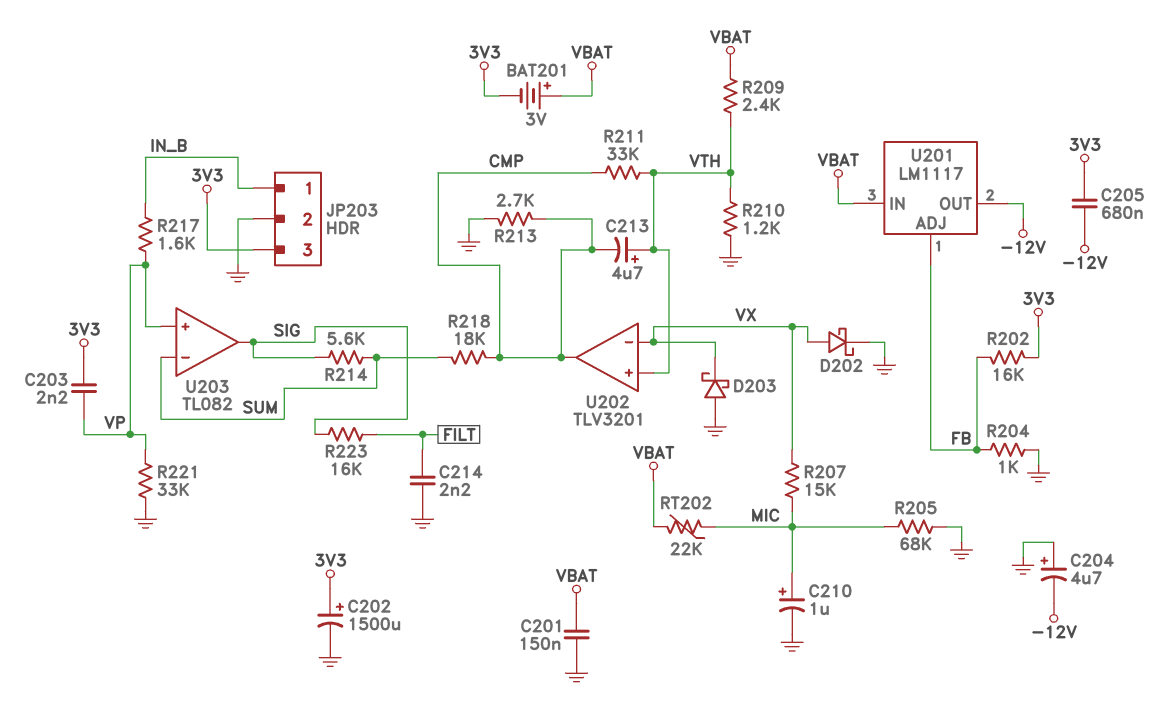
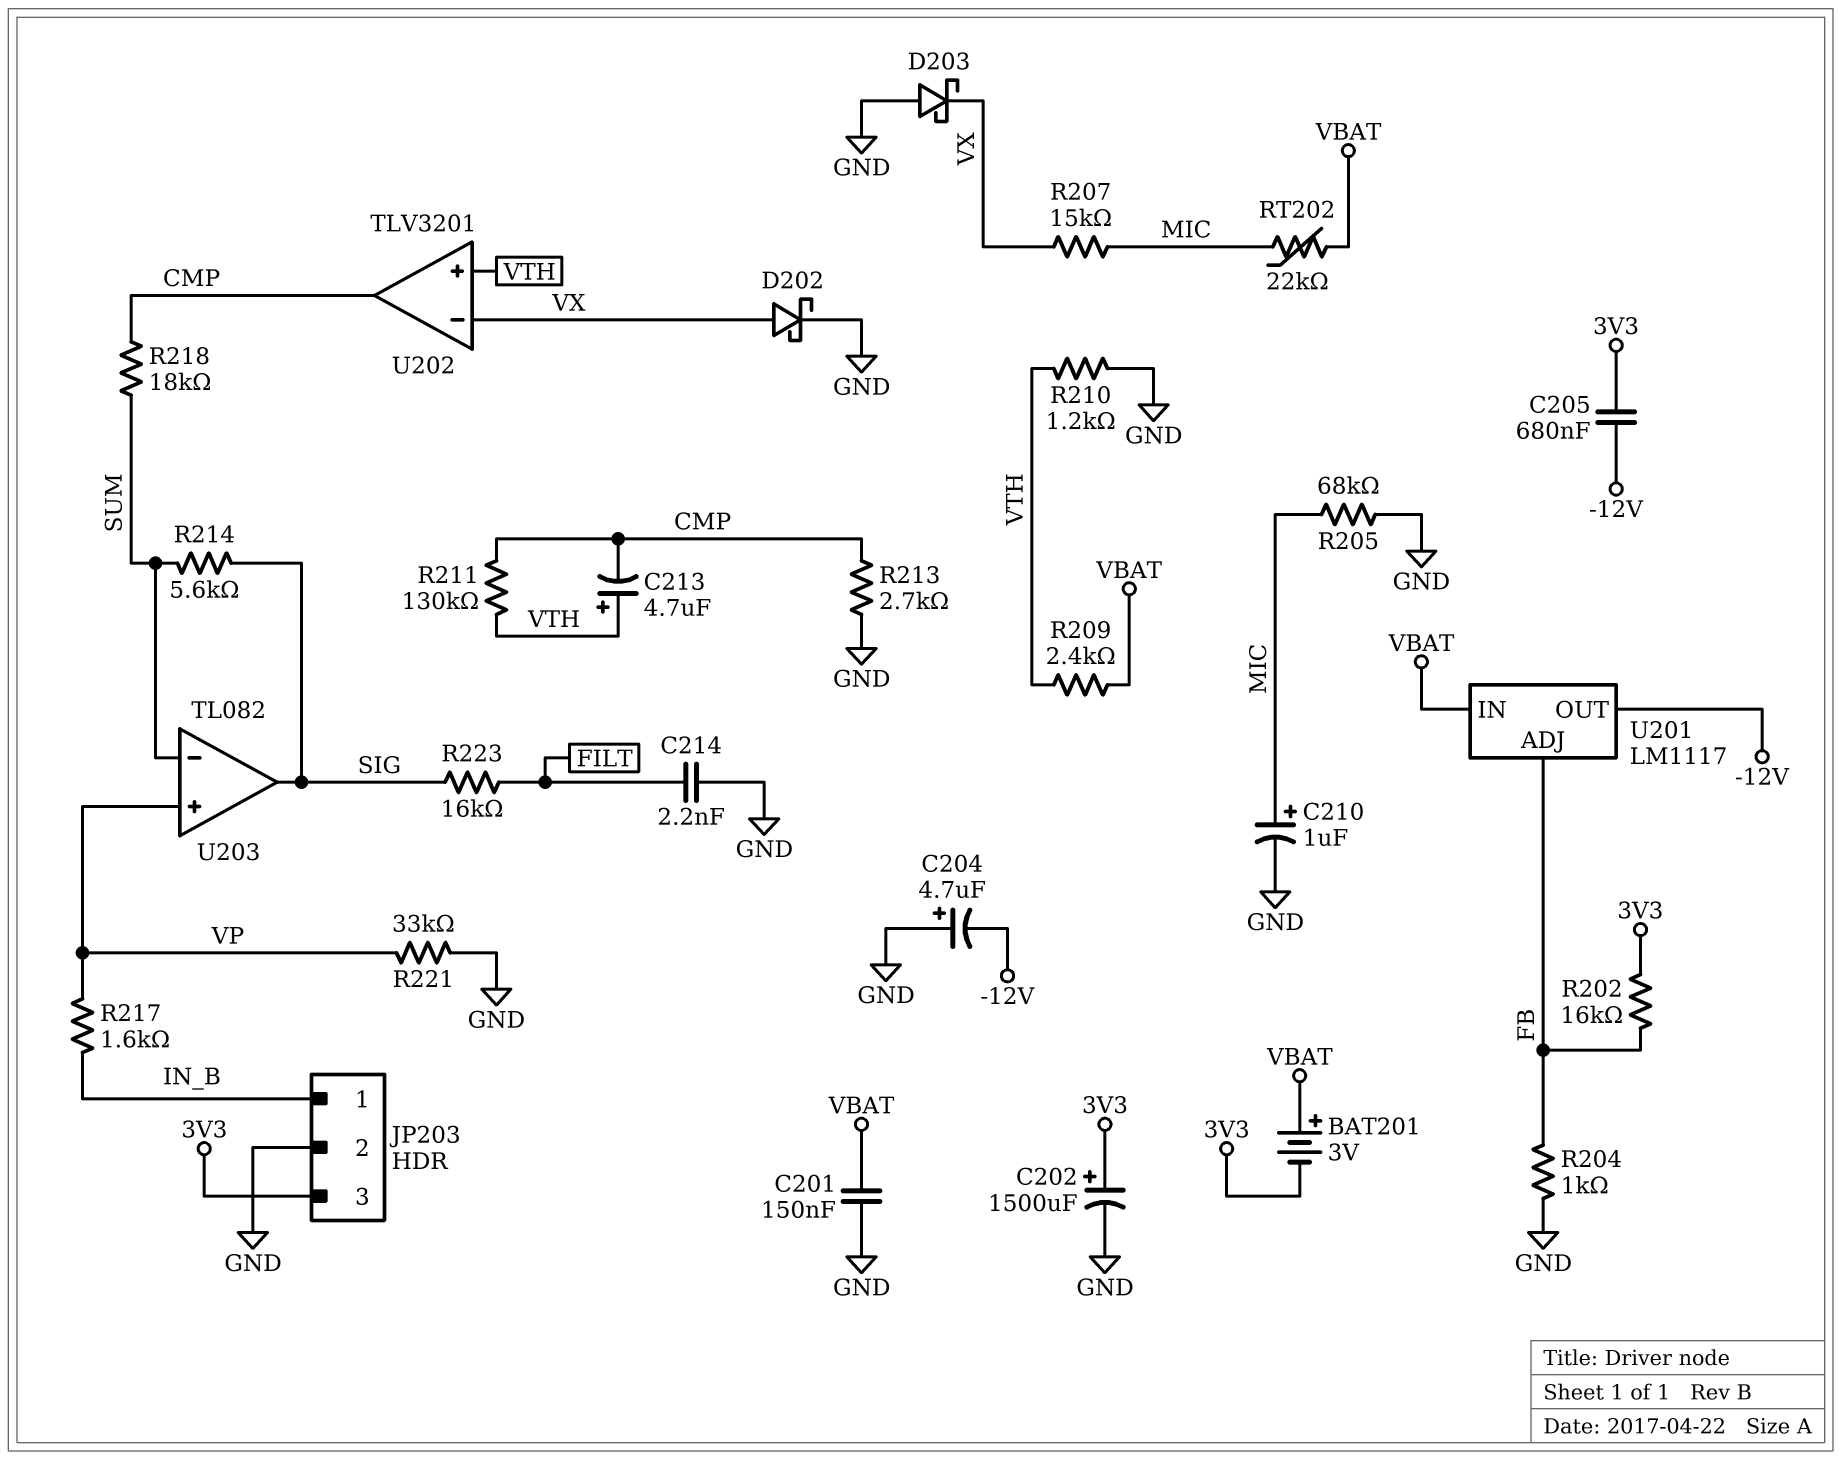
C203: 2.2nF (3V3, VP) -> none
R211: 33k (CMP, VTH) -> 130k (CMP, VTH)

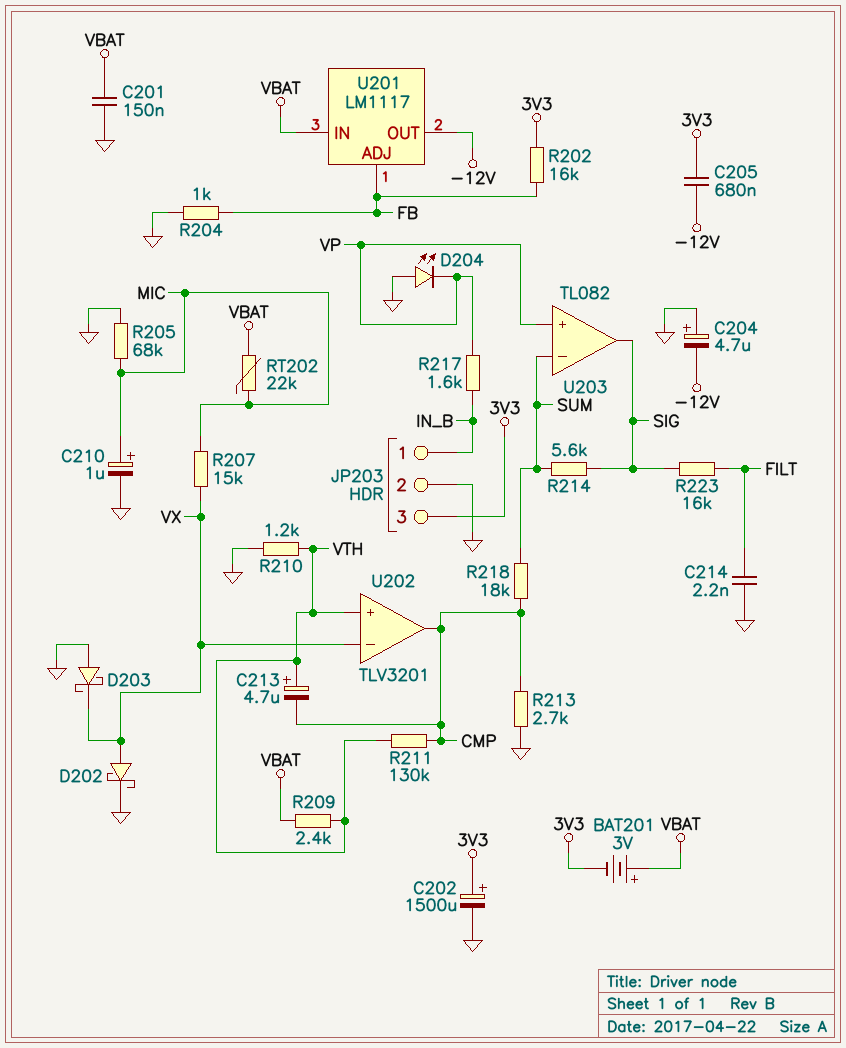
D204: none -> LED (A GND, K VP)
R221: 33k (GND, VP) -> none

